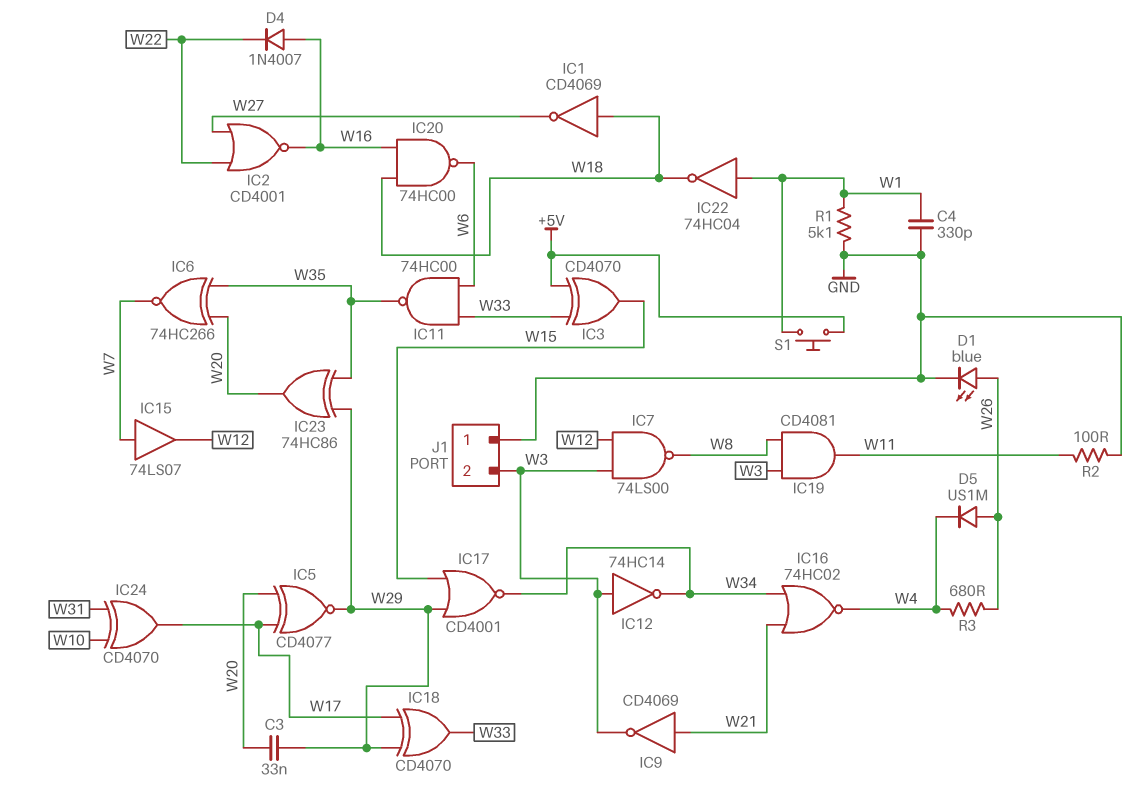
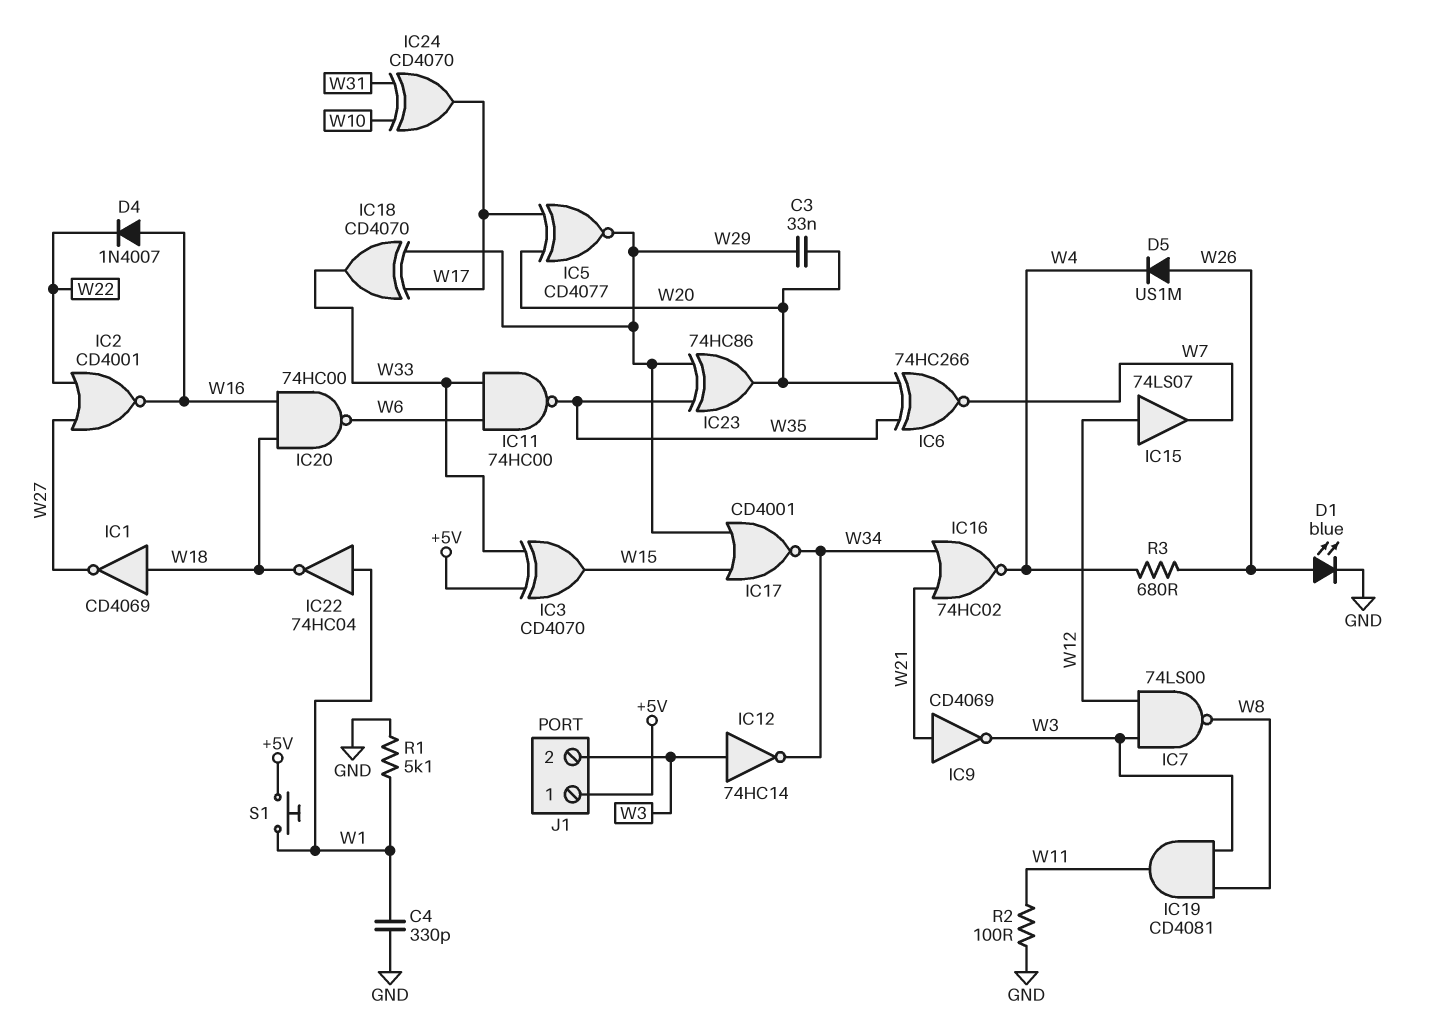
IC15: buffer 74LS07 (in W7, out W12) -> buffer 74LS07 (in W12, out W7)
J1 pin 1: GND -> +5V

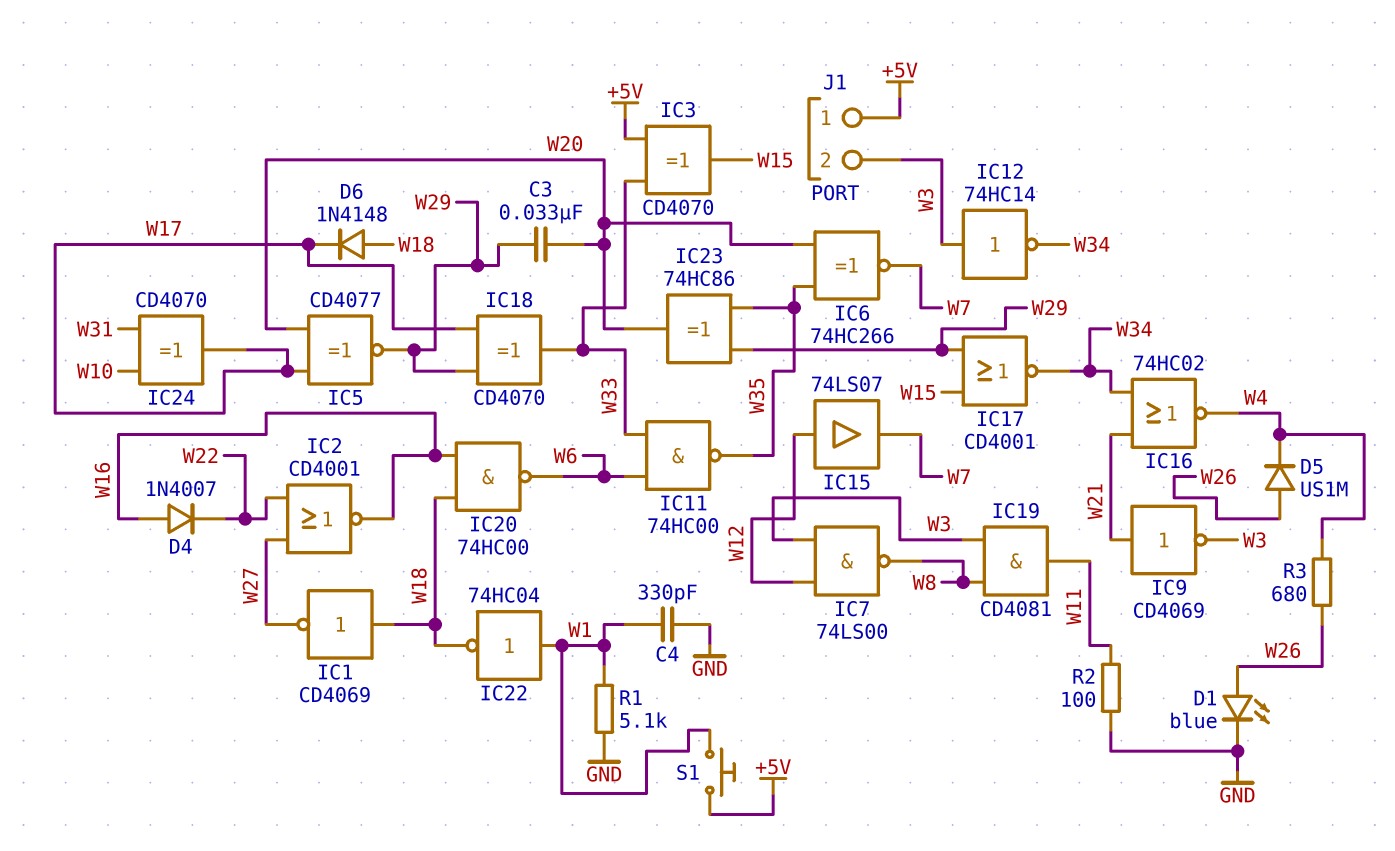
D6: none -> diode 1N4148 (A W18, K W17)

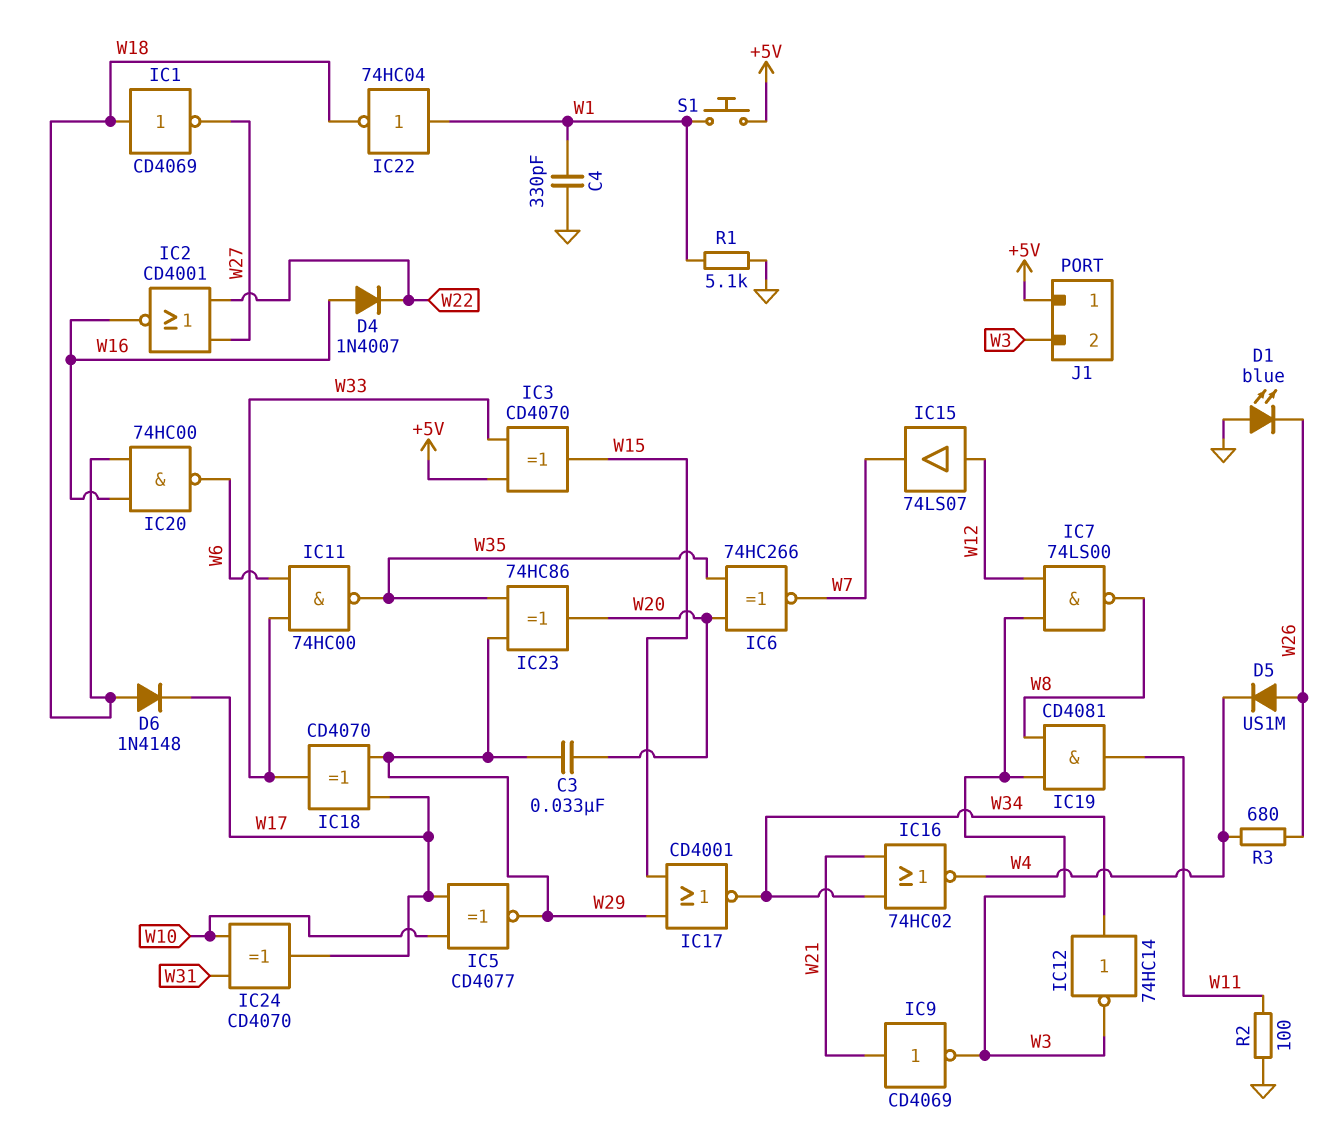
D1: LED blue (A W26, K GND) -> LED blue (A GND, K W26)
IC5: XNOR CD4077 (in W17, in W20, out W29) -> XNOR CD4077 (in W10, in W17, out W29)
IC12: NOT 74HC14 (in W3, out W34) -> NOT 74HC14 (in W34, out W3)

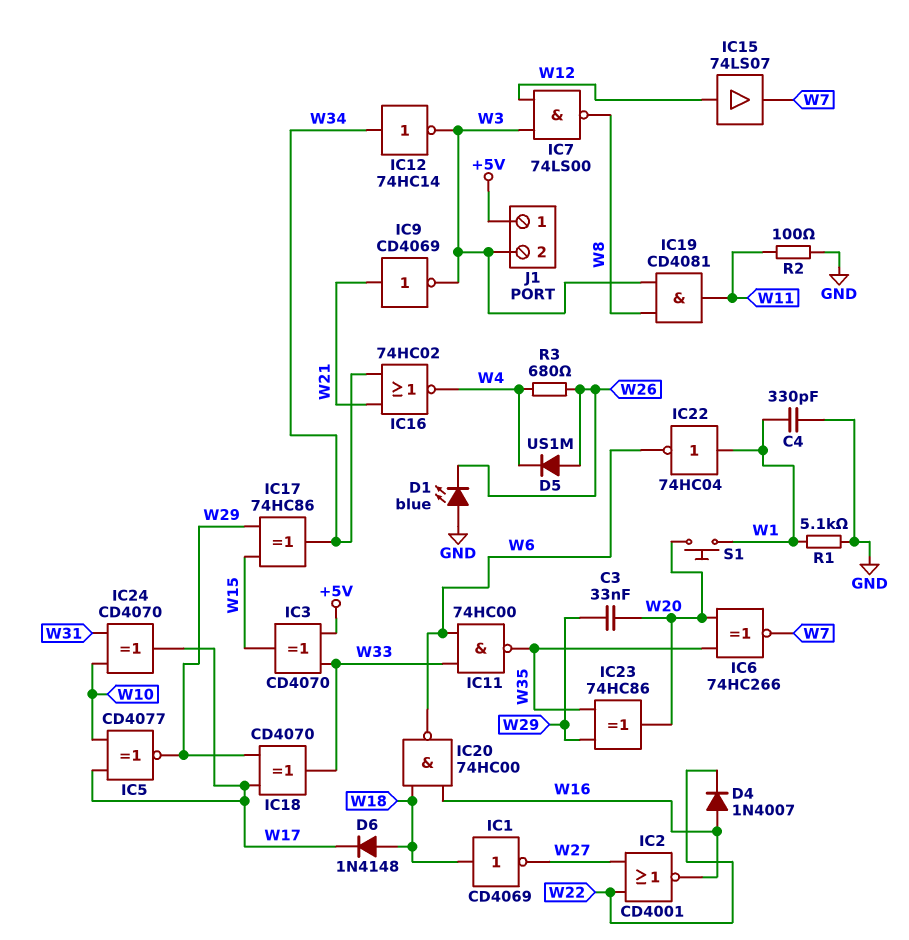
IC17: NOR CD4001 (in W15, in W29, out W34) -> XOR 74HC86 (in W15, in W29, out W34)
IC22: NOT 74HC04 (in W1, out W18) -> NOT 74HC04 (in W1, out W6)
S1: button (+5V, W1) -> button (W1, W20)

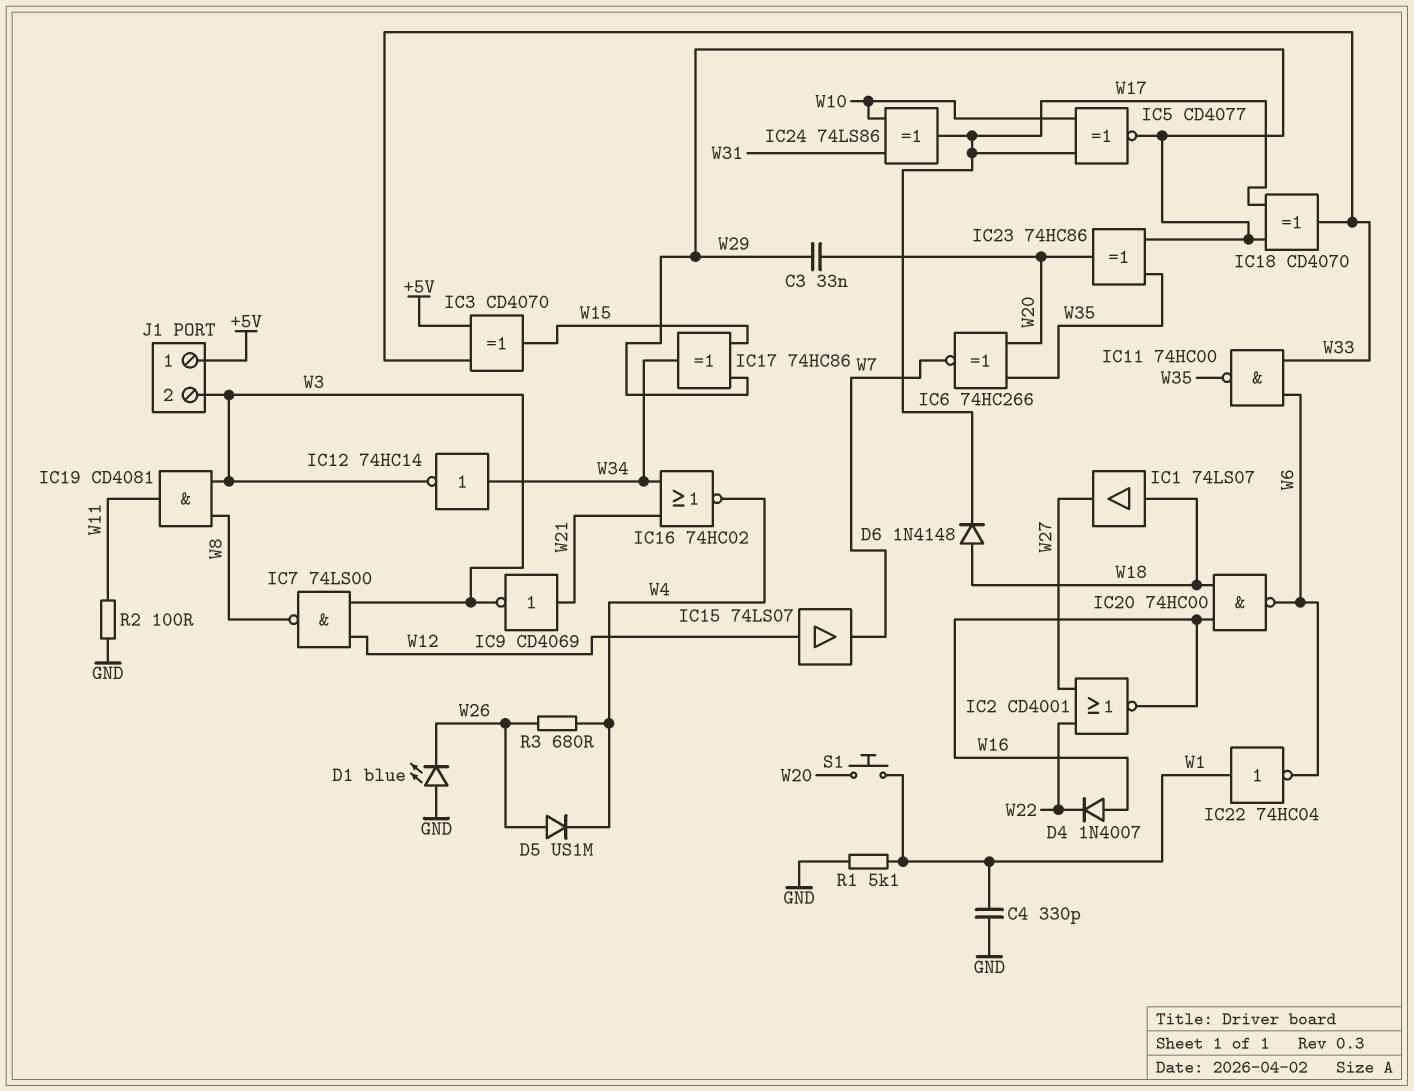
IC1: NOT CD4069 (in W18, out W27) -> buffer 74LS07 (in W18, out W27)
IC24: XOR CD4070 (in W10, in W31, out W17) -> XOR 74LS86 (in W10, in W31, out W17)

